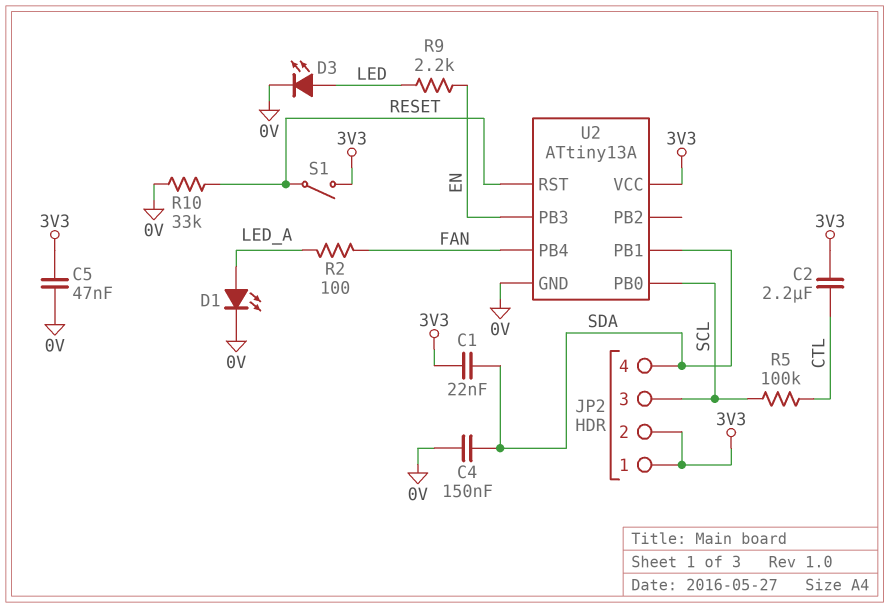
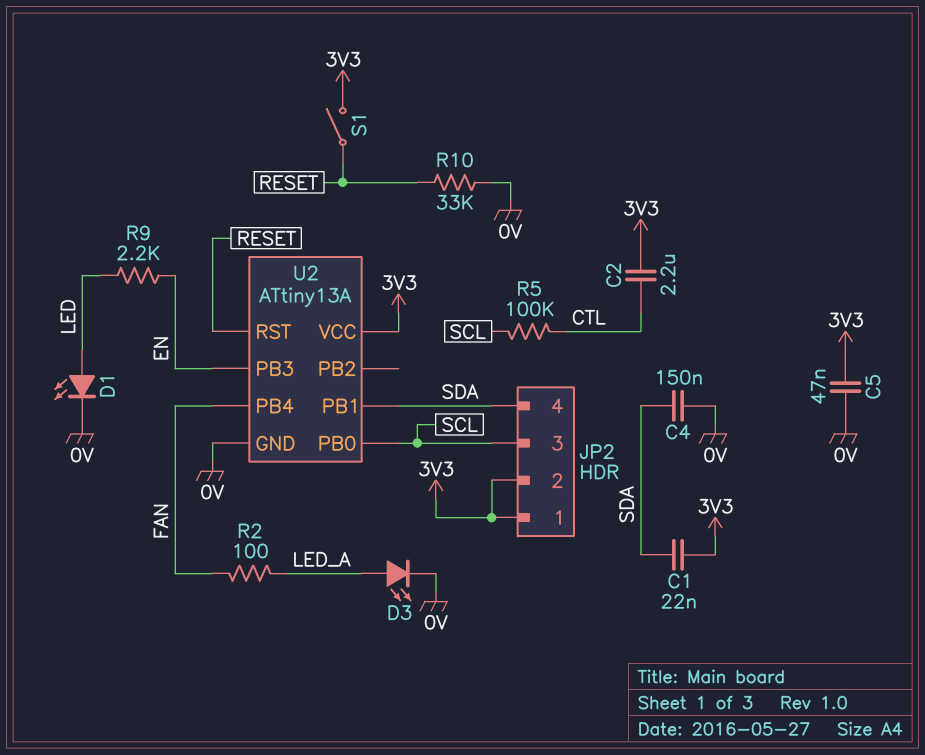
D1: LED (A LED_A, K 0V) -> LED (A LED, K 0V)
D3: LED (A LED, K 0V) -> LED (A LED_A, K 0V)

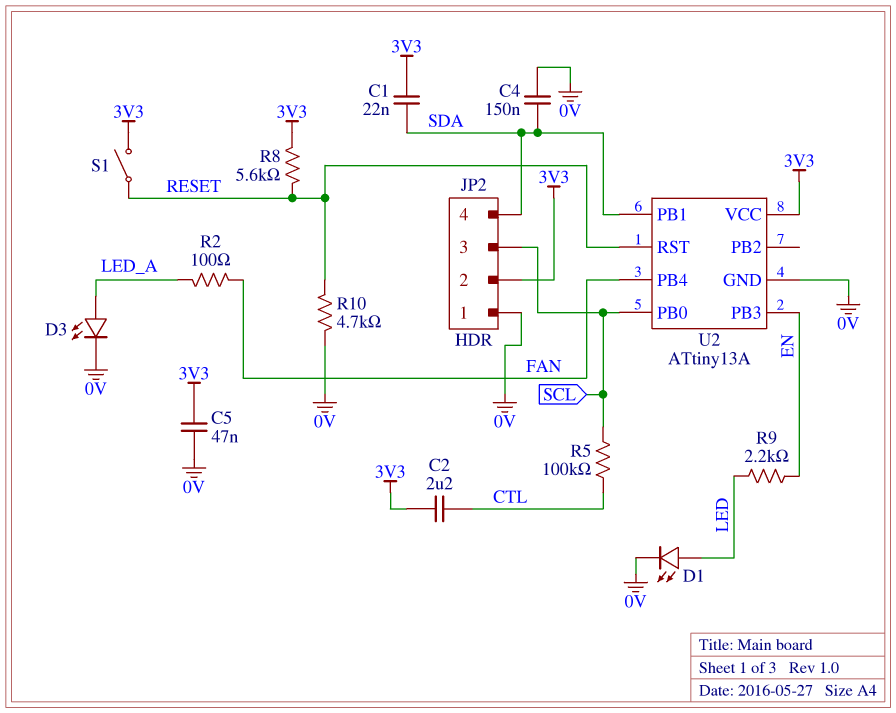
JP2 pin 1: 3V3 -> 0V
R8: none -> 5.6k (3V3, RESET)
R10: 33k (0V, RESET) -> 4.7k (0V, RESET)

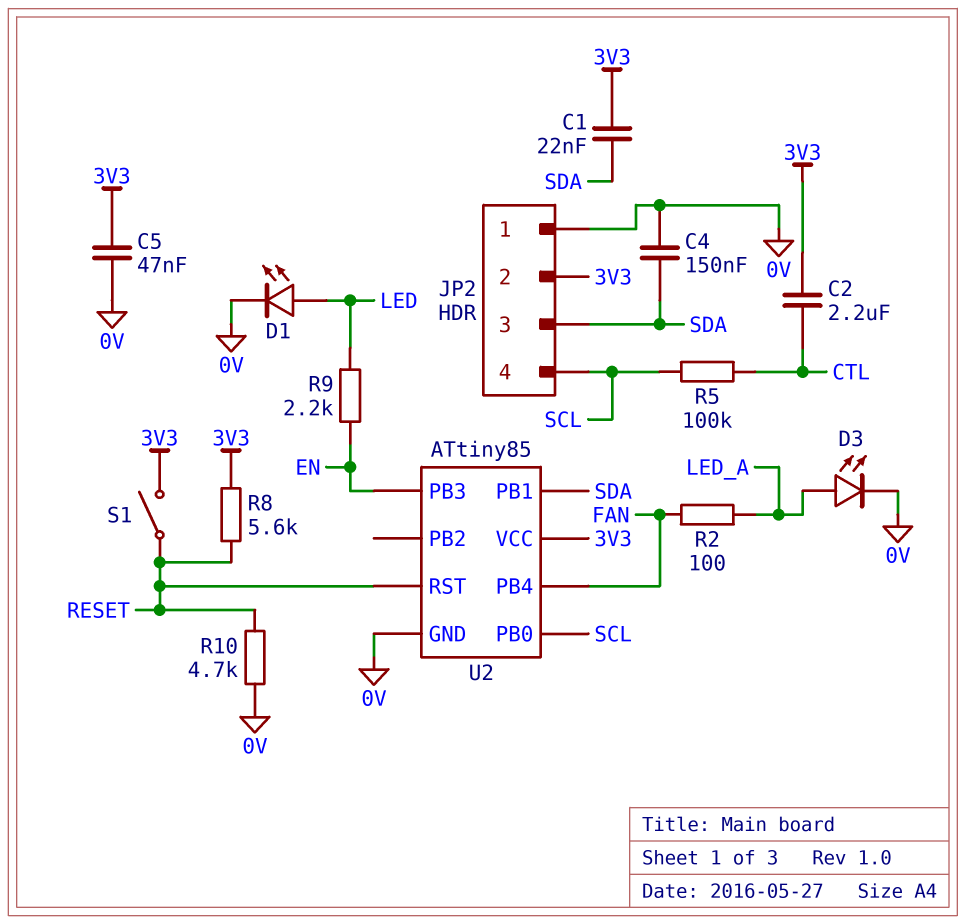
JP2 pin 3: SCL -> SDA
JP2 pin 4: SDA -> SCL
U2: ATtiny13A -> ATtiny85

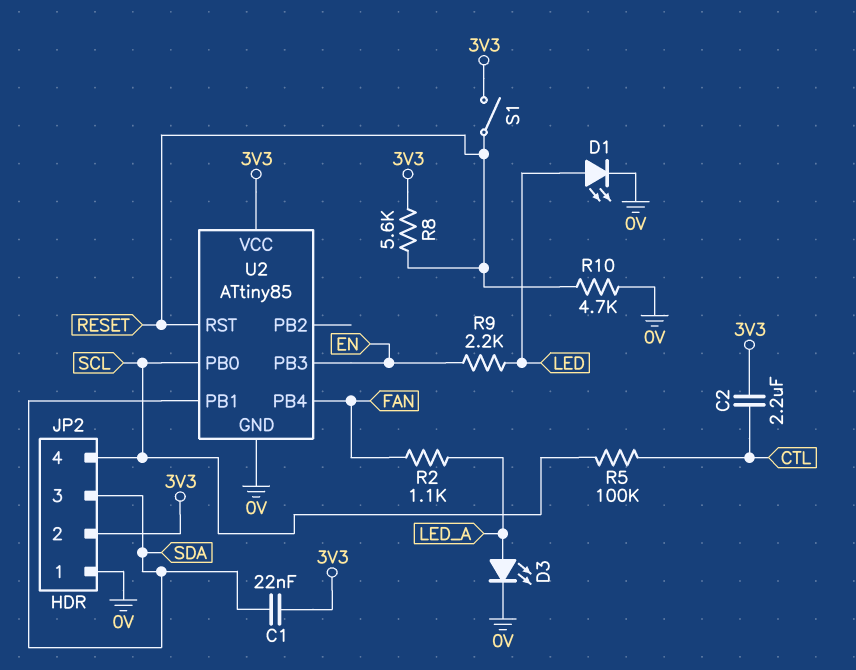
C4: 150nF (0V, SDA) -> none
C5: 47nF (0V, 3V3) -> none
R2: 100 (FAN, LED_A) -> 1.1k (FAN, LED_A)

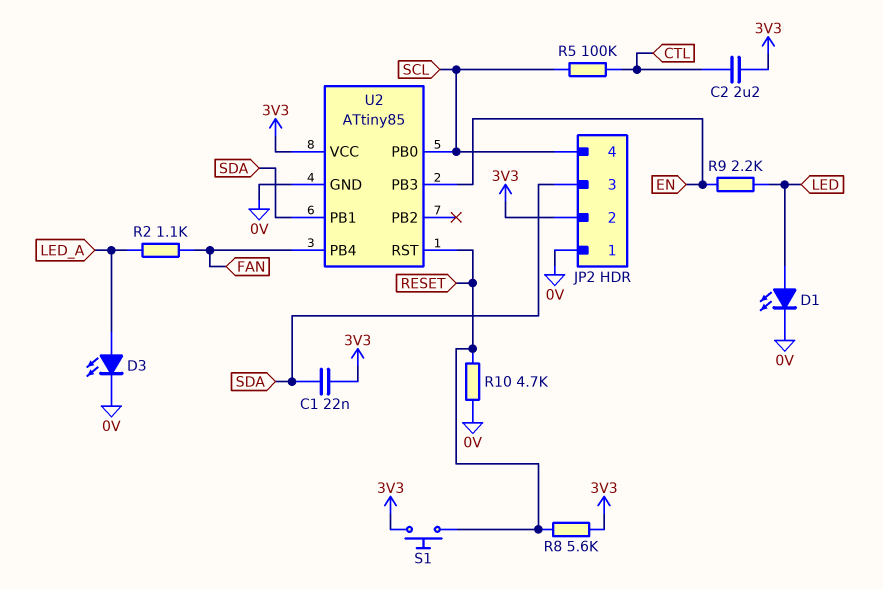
S1: switch (3V3, RESET) -> button (3V3, RESET)

